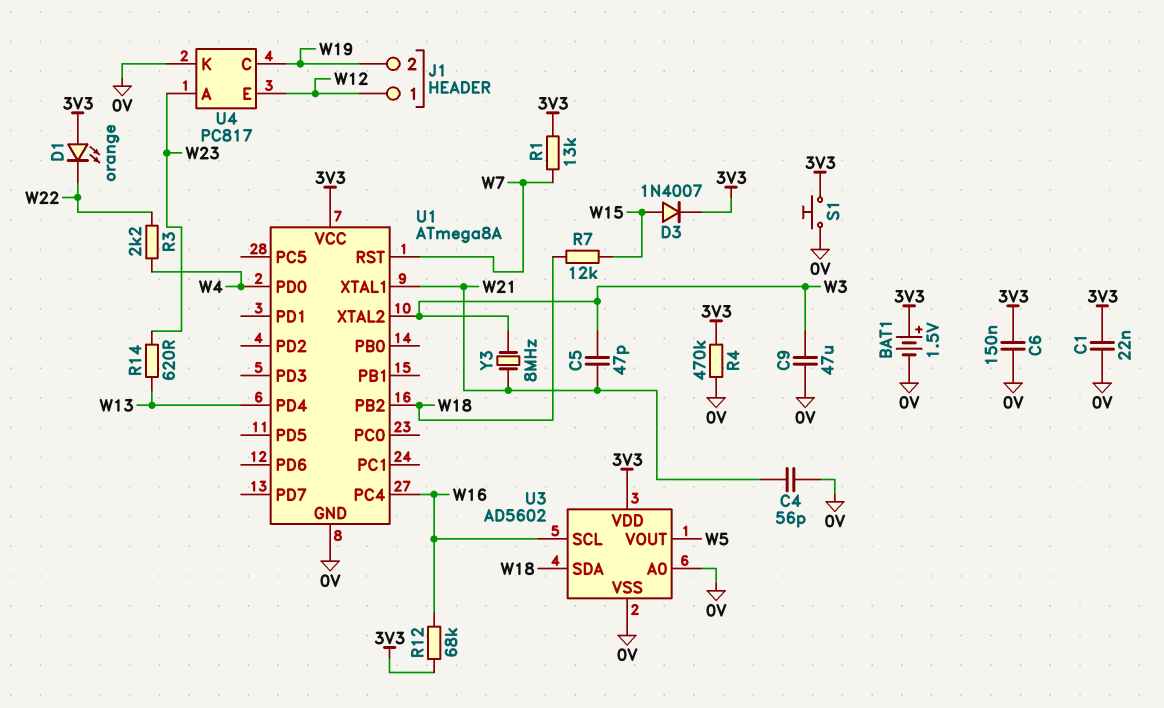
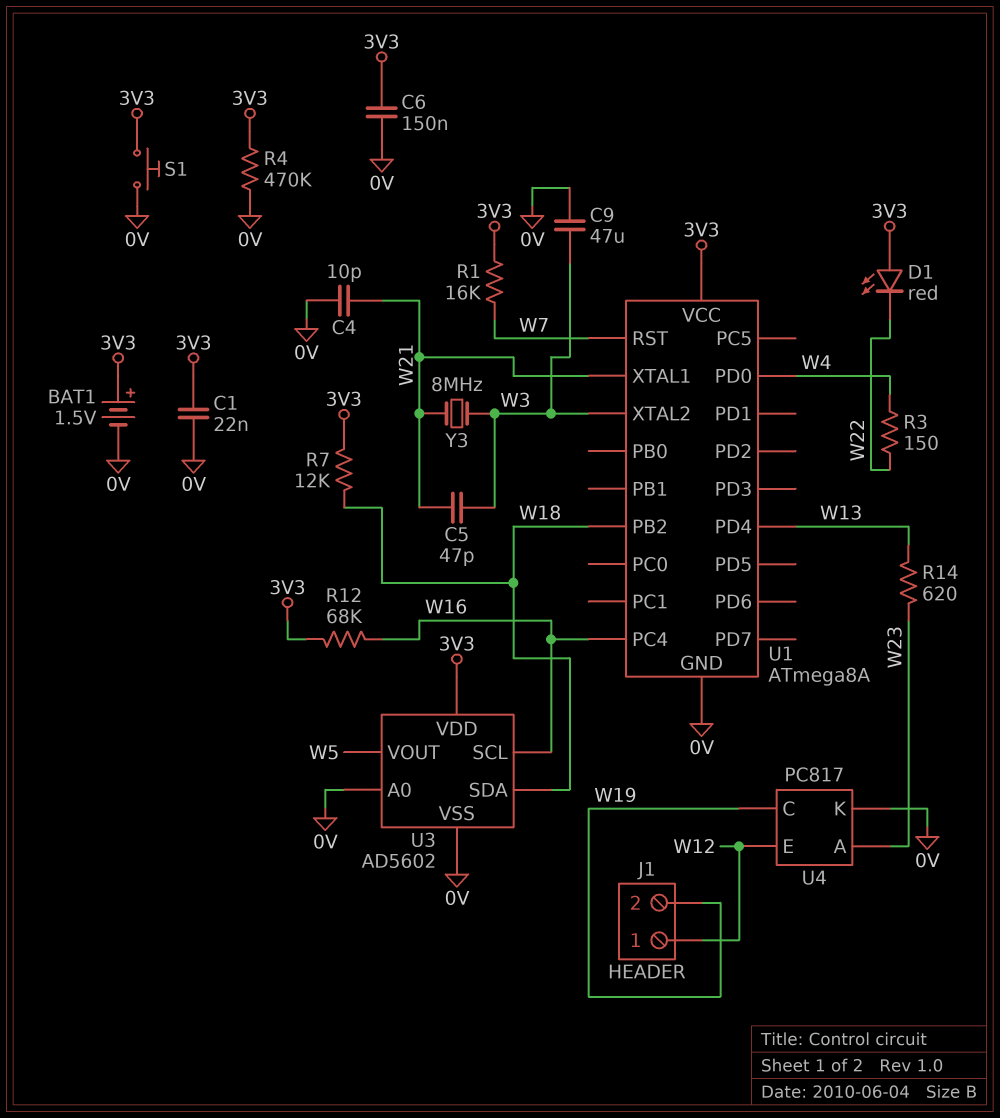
C4: 56pF (0V, W21) -> 10pF (0V, W21)
D1: LED orange (A 3V3, K W22) -> LED red (A 3V3, K W22)
D3: diode 1N4007 (A W15, K 3V3) -> none
R1: 13k (3V3, W7) -> 16k (3V3, W7)
R3: 2.2k (W4, W22) -> 150 (W4, W22)
R7: 12k (W15, W18) -> 12k (3V3, W18)

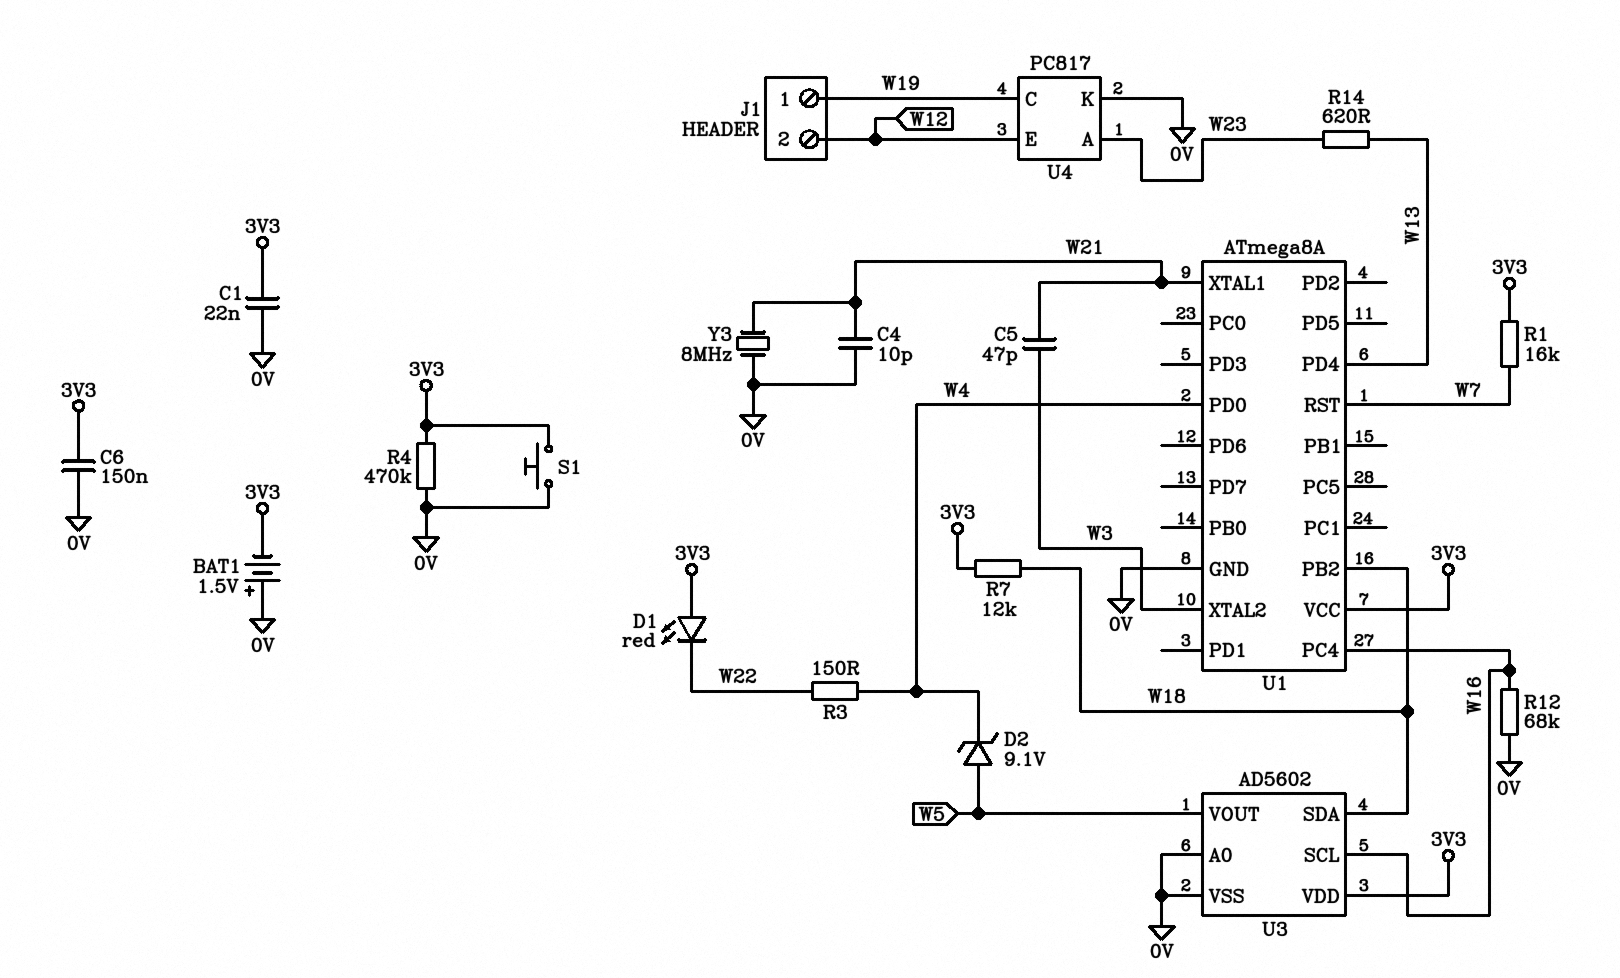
BAT1: 1.5V (plus 3V3, minus 0V) -> 1.5V (plus 0V, minus 3V3)
C9: 47uF (0V, W3) -> none
D2: none -> zener 9.1V (A W5, K W4)
J1 pin 1: W12 -> W19
J1 pin 2: W19 -> W12
R12: 68k (3V3, W16) -> 68k (0V, W16)
Y3: 8MHz (W3, W21) -> 8MHz (0V, W21)

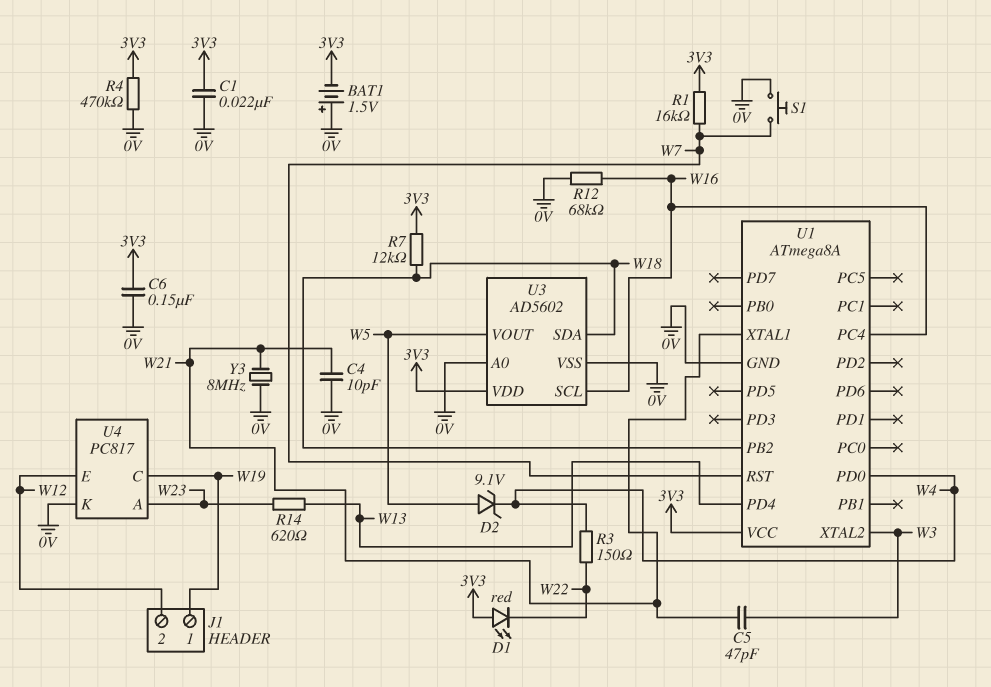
S1: button (0V, 3V3) -> button (0V, W7)

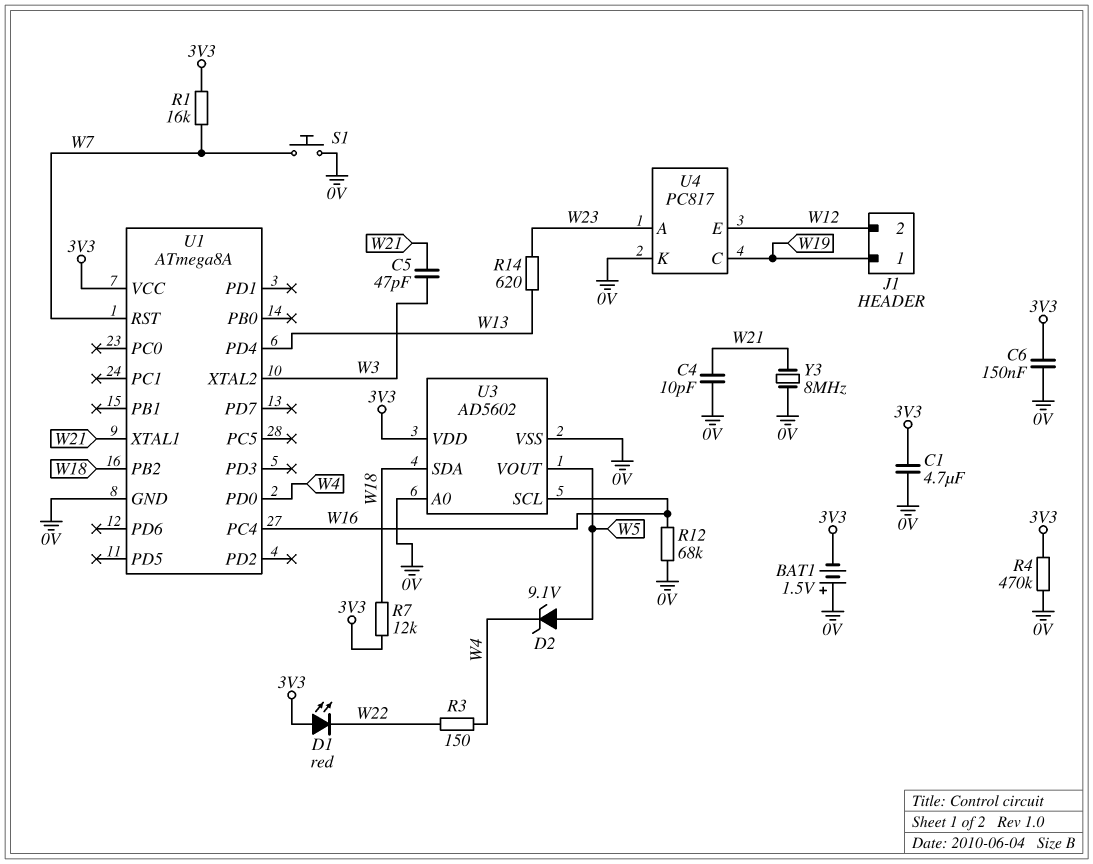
C1: 22nF (0V, 3V3) -> 4.7uF (0V, 3V3)

